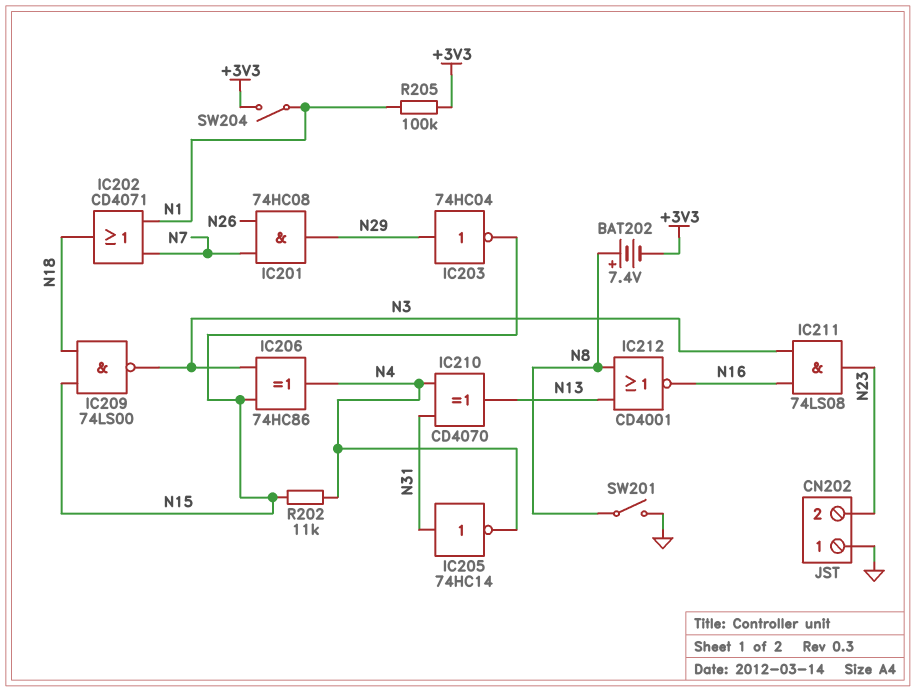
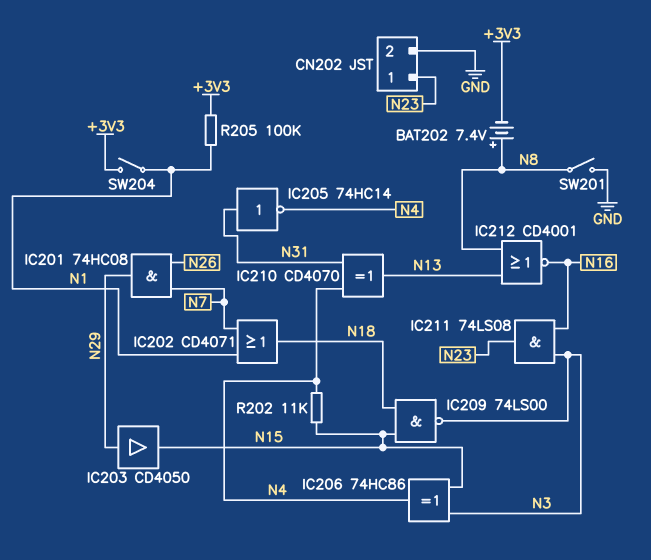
CN202 pin 1: GND -> N23
CN202 pin 2: N23 -> GND
IC203: NOT 74HC04 (in N29, out N15) -> buffer CD4050 (in N29, out N15)

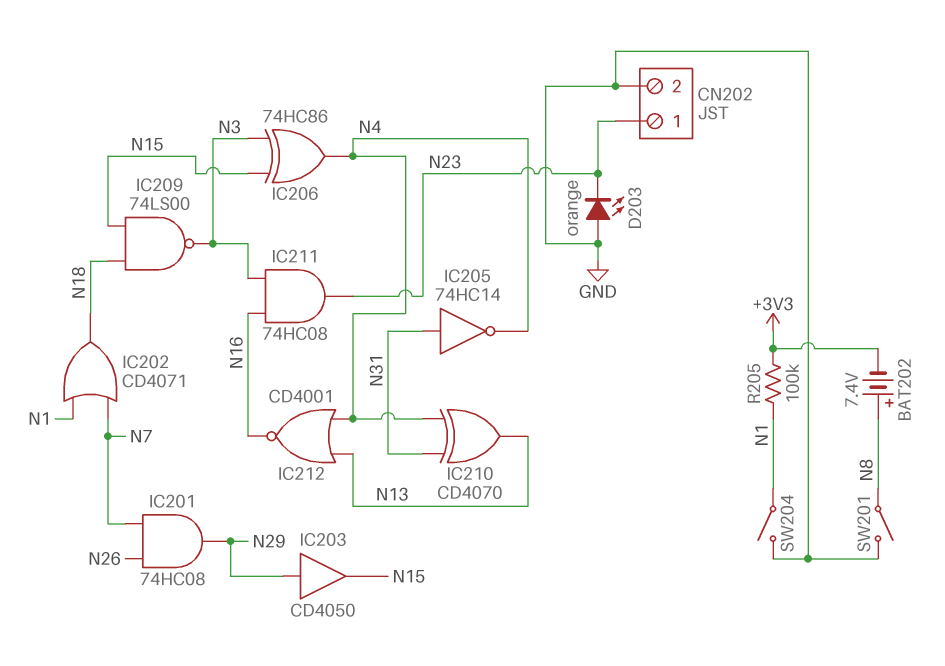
D203: none -> LED orange (A GND, K N23)
IC211: AND 74LS08 (in N3, in N16, out N23) -> AND 74HC08 (in N3, in N16, out N23)
IC212: NOR CD4001 (in N8, in N13, out N16) -> NOR CD4001 (in N4, in N13, out N16)
R202: 11k (N4, N15) -> none
SW204: switch (+3V3, N1) -> switch (GND, N1)

